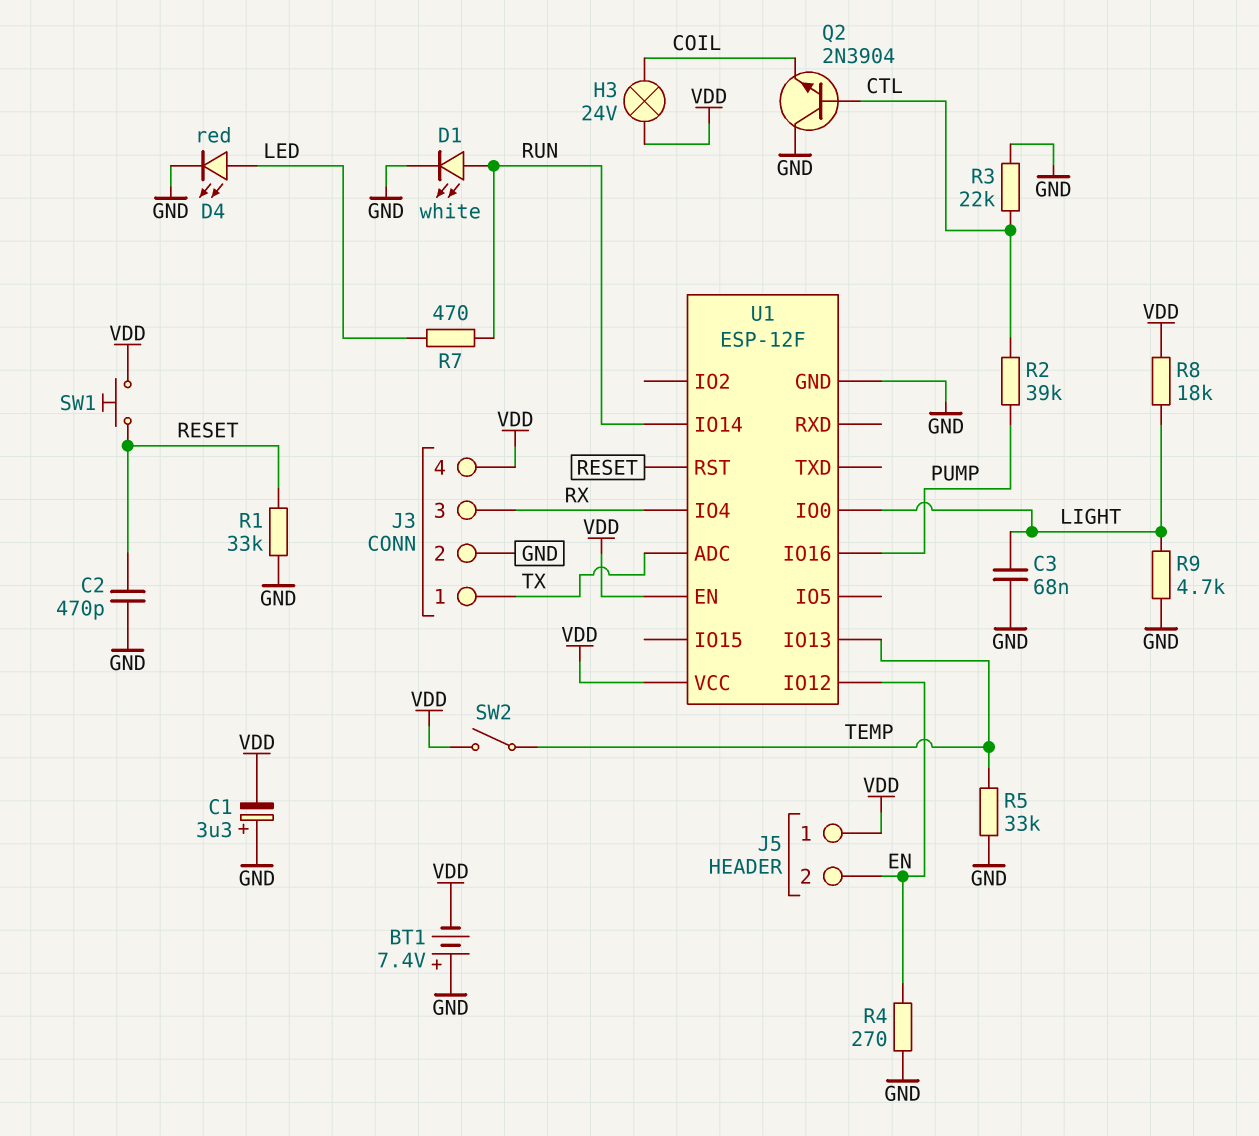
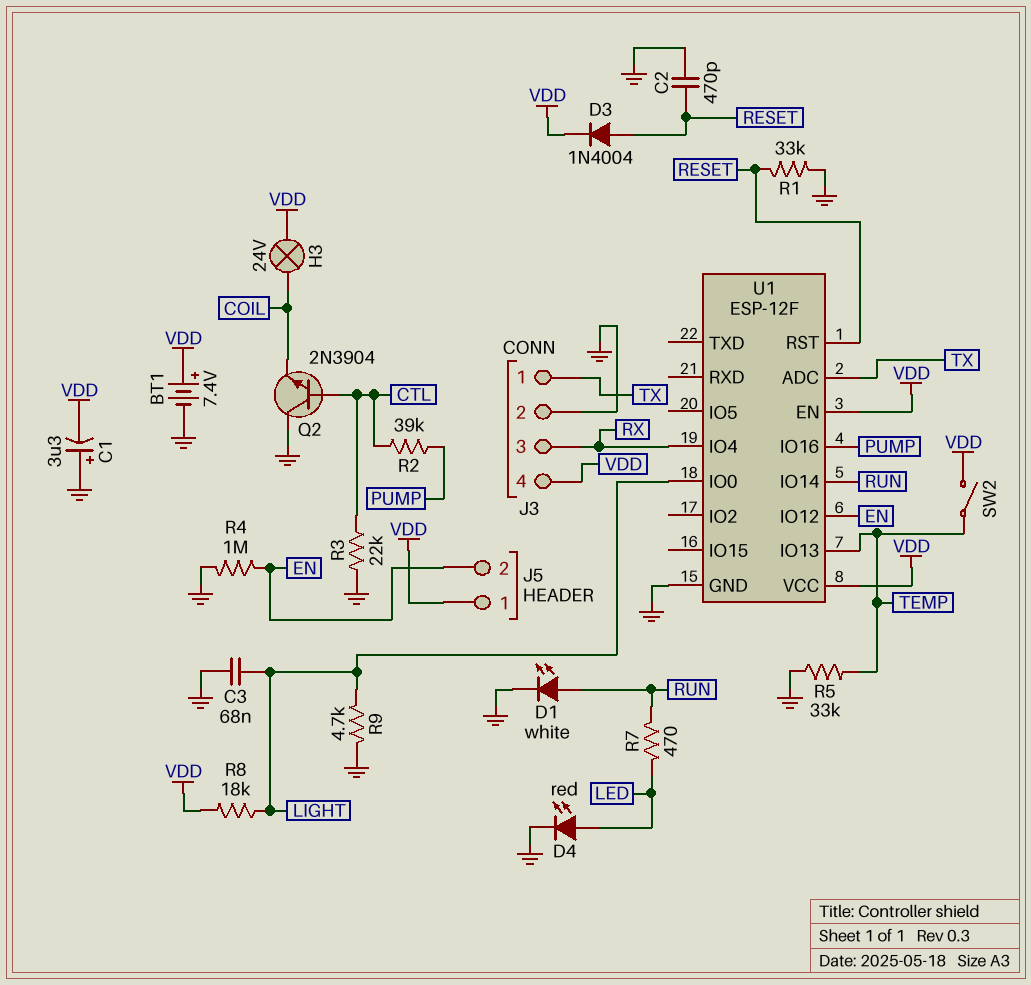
BT1: 7.4V (plus GND, minus VDD) -> 7.4V (plus VDD, minus GND)
D3: none -> diode 1N4004 (A RESET, K VDD)
R4: 270 (EN, GND) -> 1M (EN, GND)
SW1: button (RESET, VDD) -> none

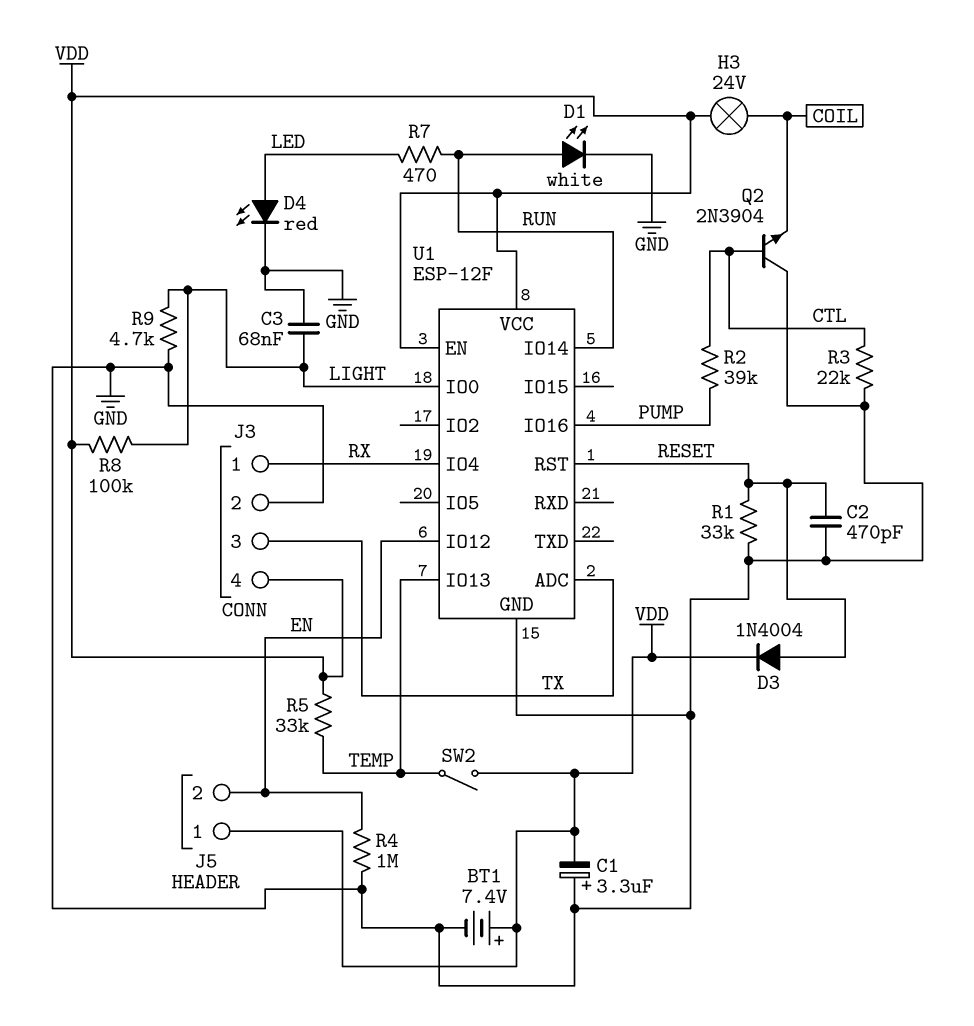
J3 pin 1: TX -> RX
J3 pin 3: RX -> TX
R5: 33k (GND, TEMP) -> 33k (TEMP, VDD)
R8: 18k (LIGHT, VDD) -> 100k (LIGHT, VDD)

